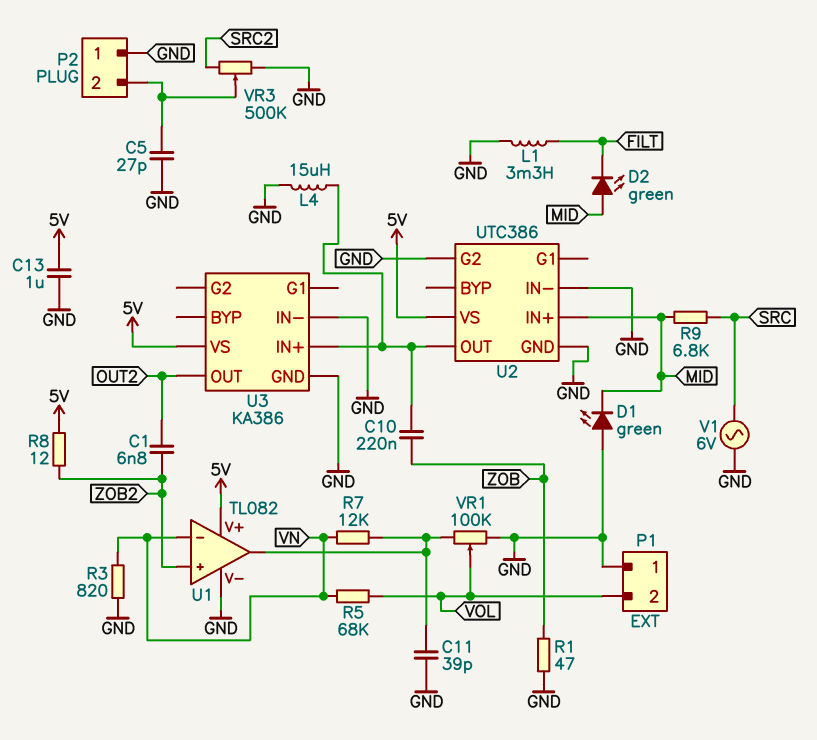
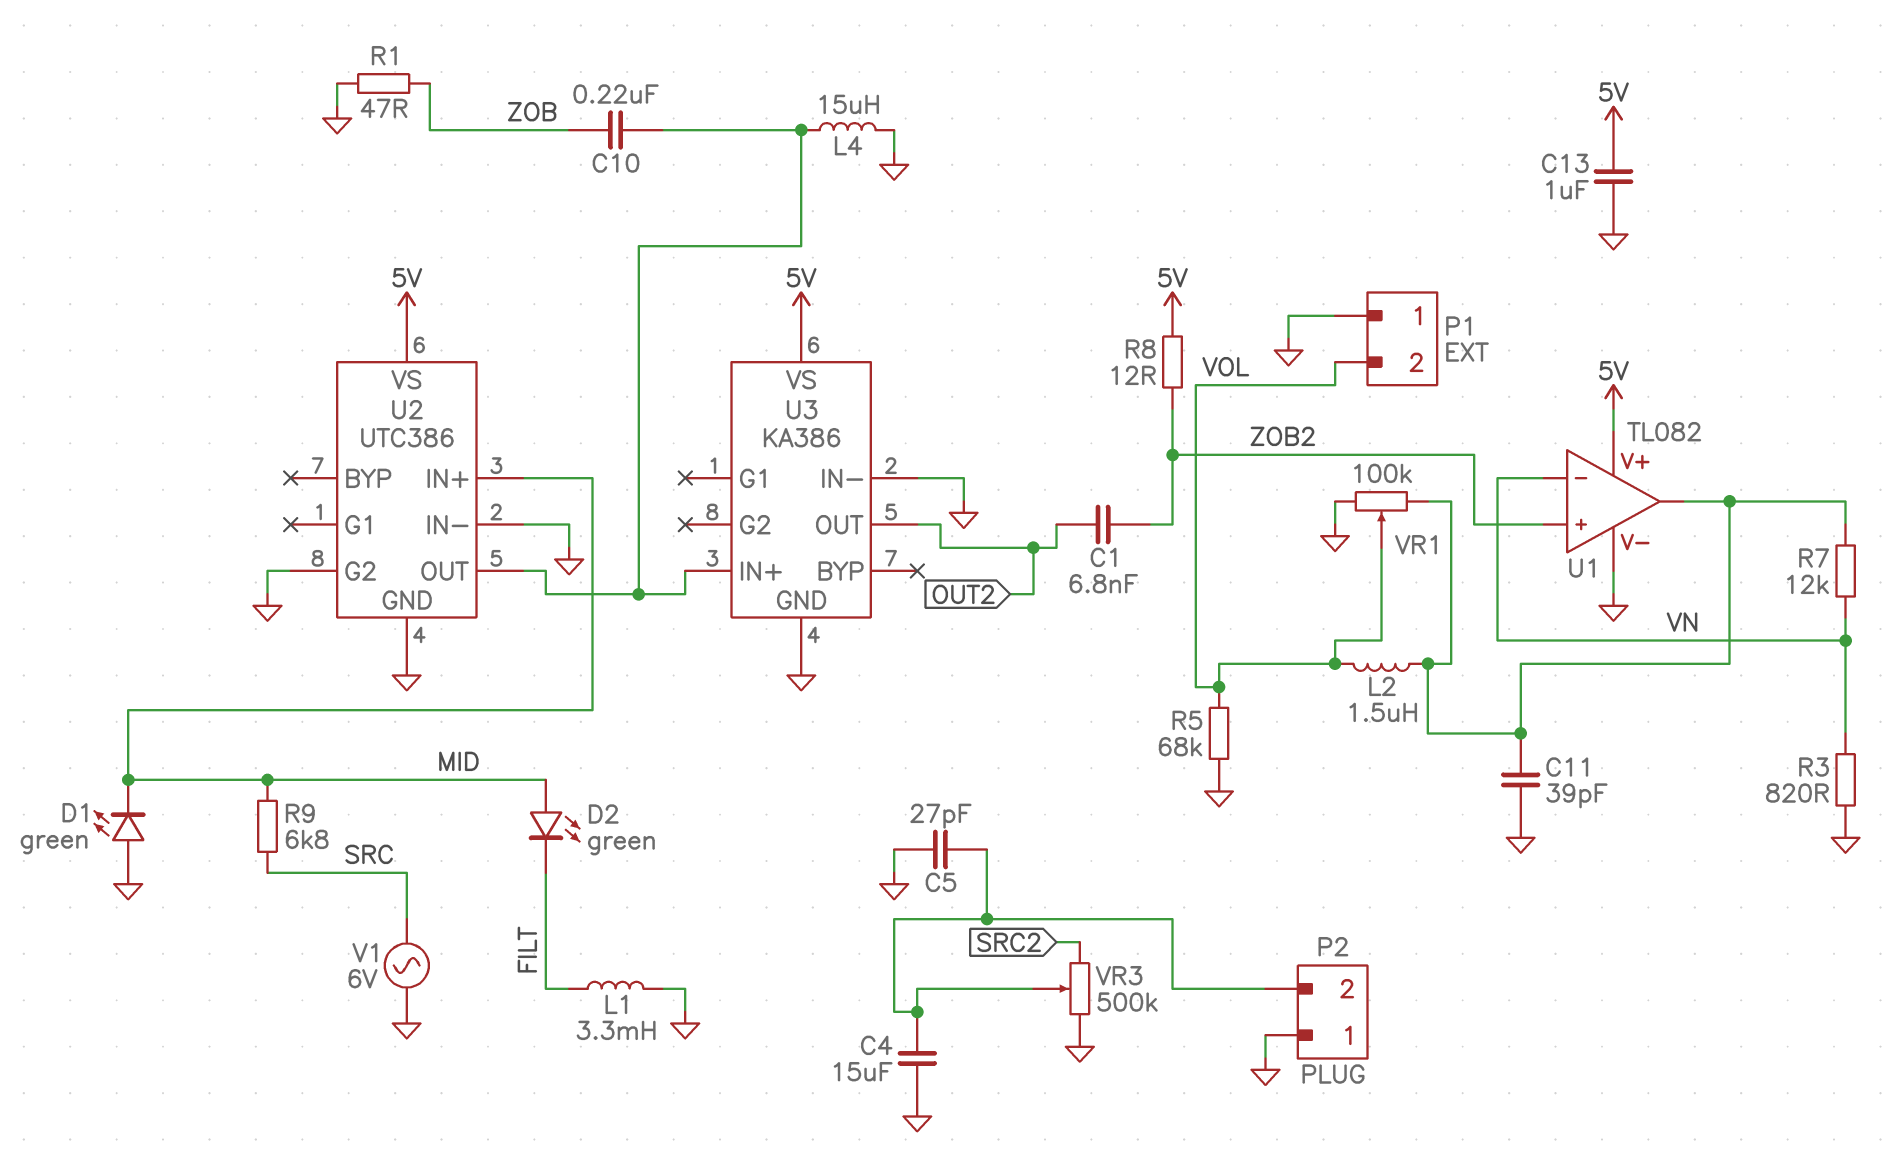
C4: none -> 15uF (GND, P2/2)
L2: none -> 1.5uH (U1/out, VOL)
R5: 68k (VN, VOL) -> 68k (GND, VOL)

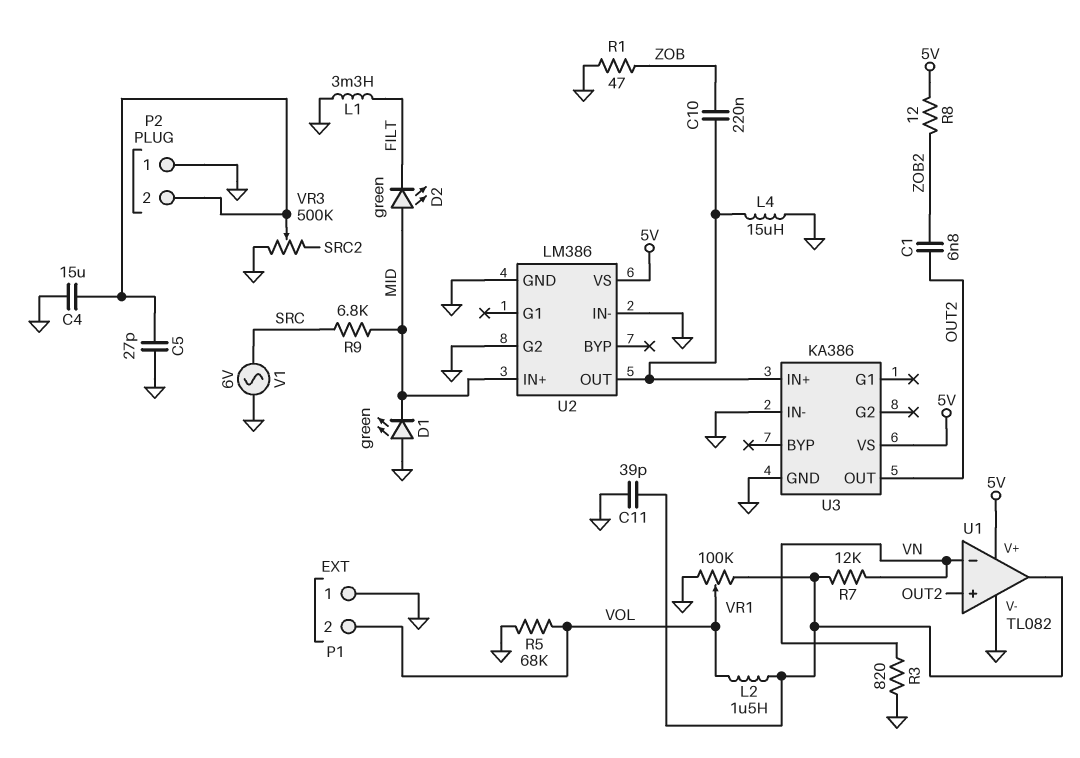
C13: 1uF (5V, GND) -> none
U1 pin in+: ZOB2 -> OUT2
U2: UTC386 -> LM386

